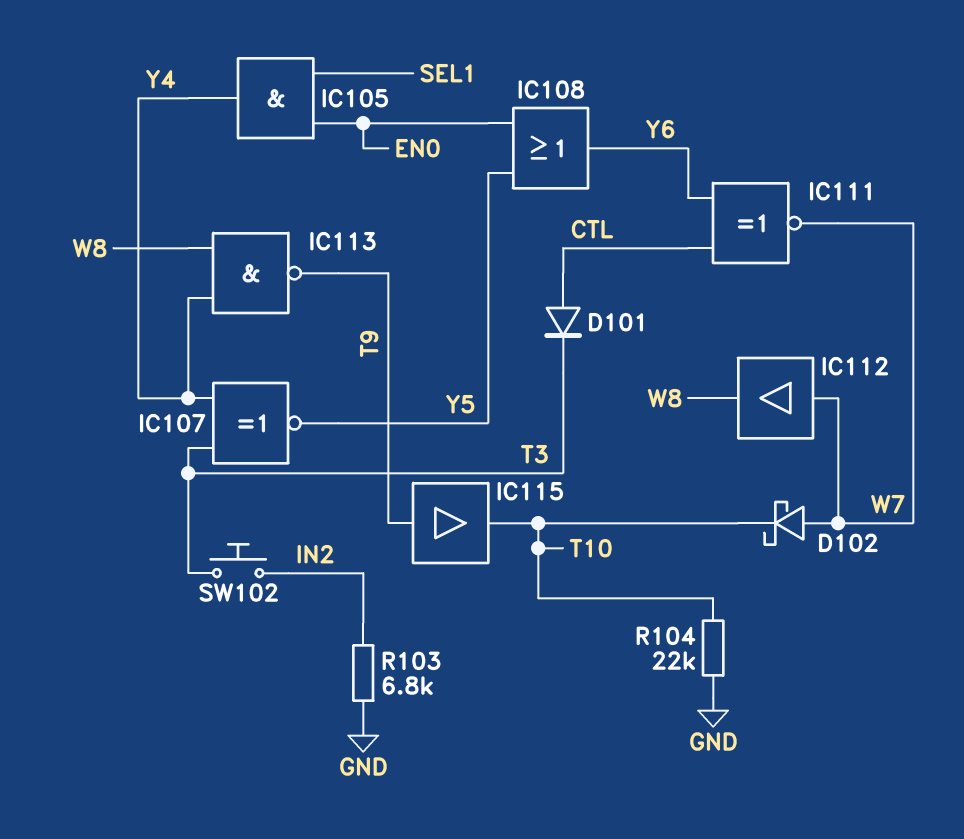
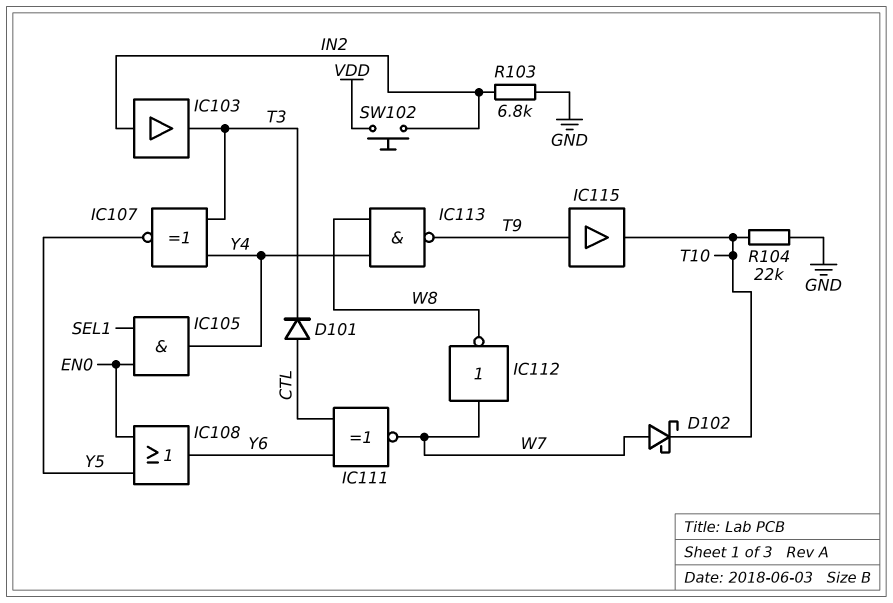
IC103: none -> buffer (in IN2, out T3)
IC112: buffer (in W7, out W8) -> NOT (in W7, out W8)
SW102: button (IN2, T3) -> button (IN2, VDD)

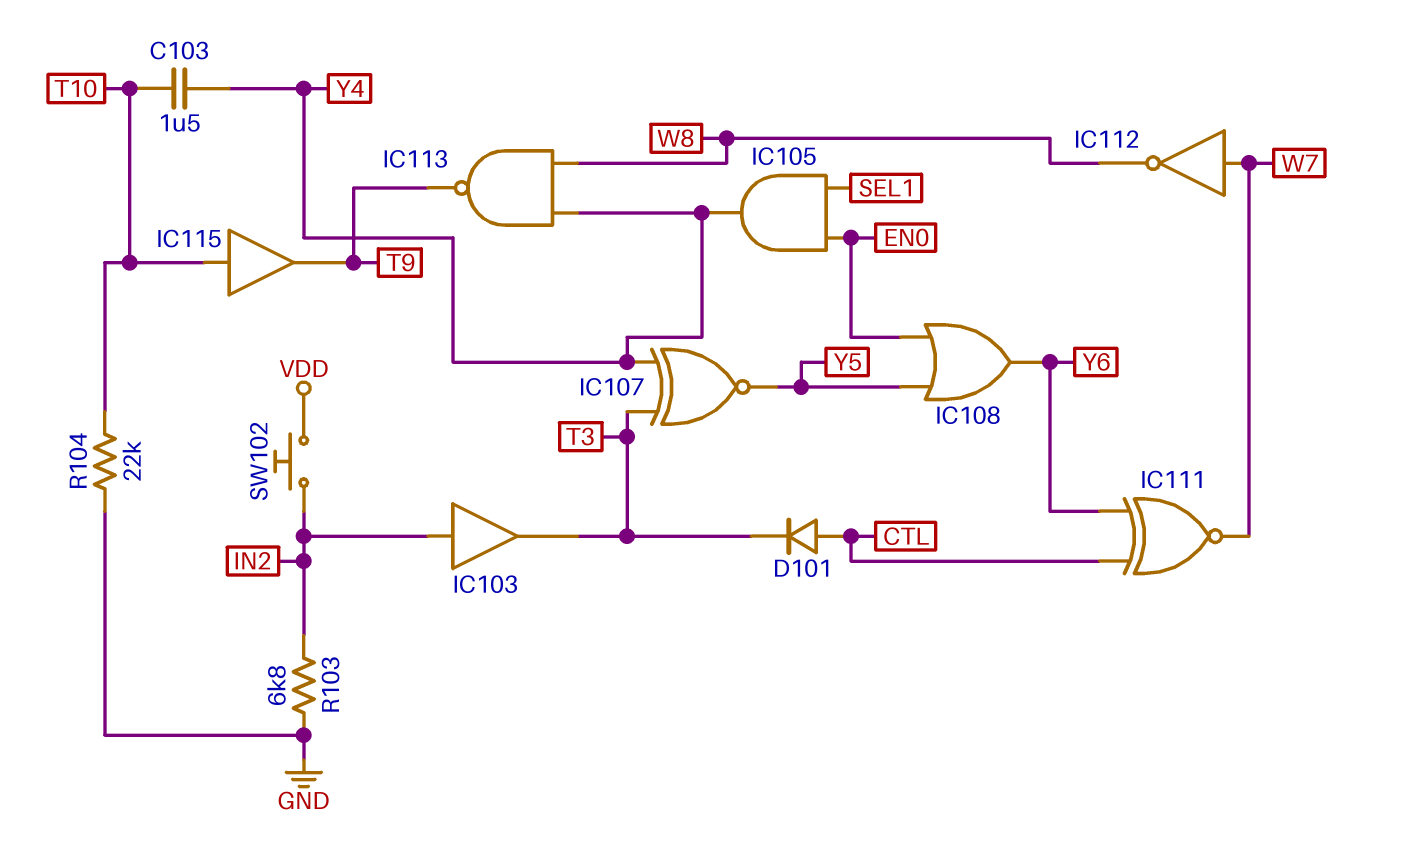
C103: none -> 1.5uF (T10, Y4)
D102: schottky (A W7, K T10) -> none
IC115: buffer (in T9, out T10) -> buffer (in T10, out T9)

